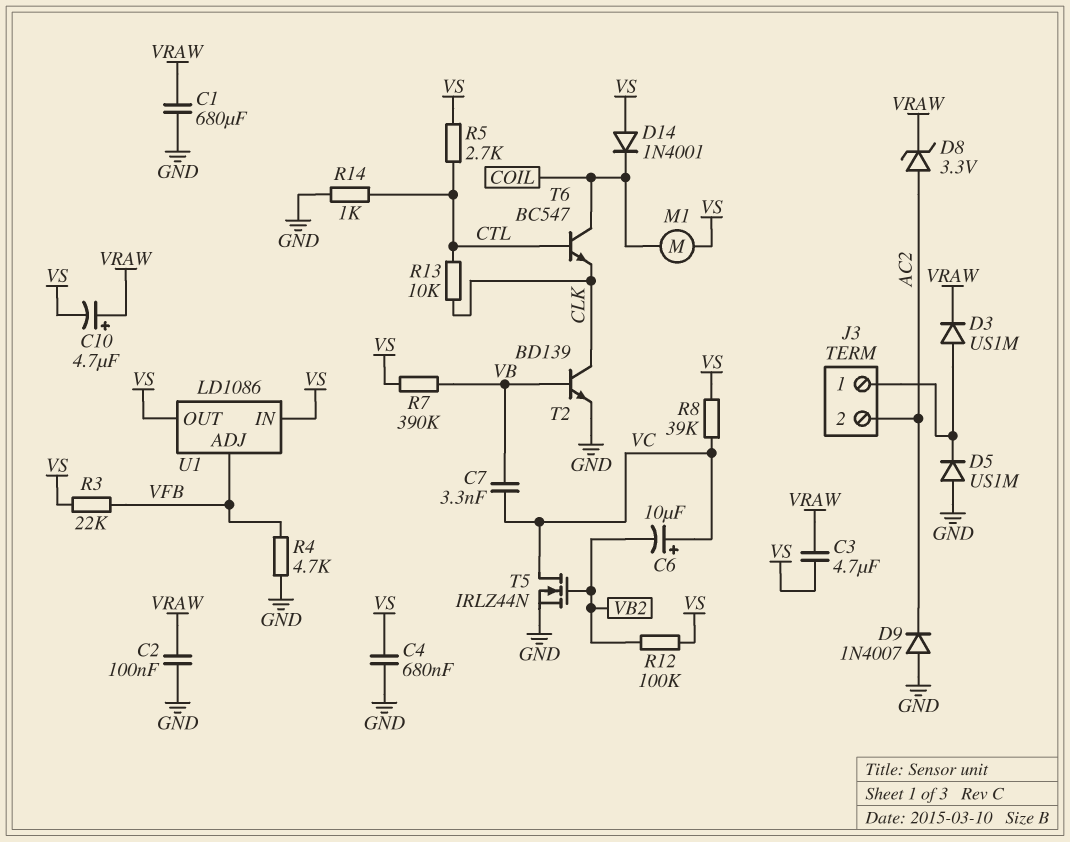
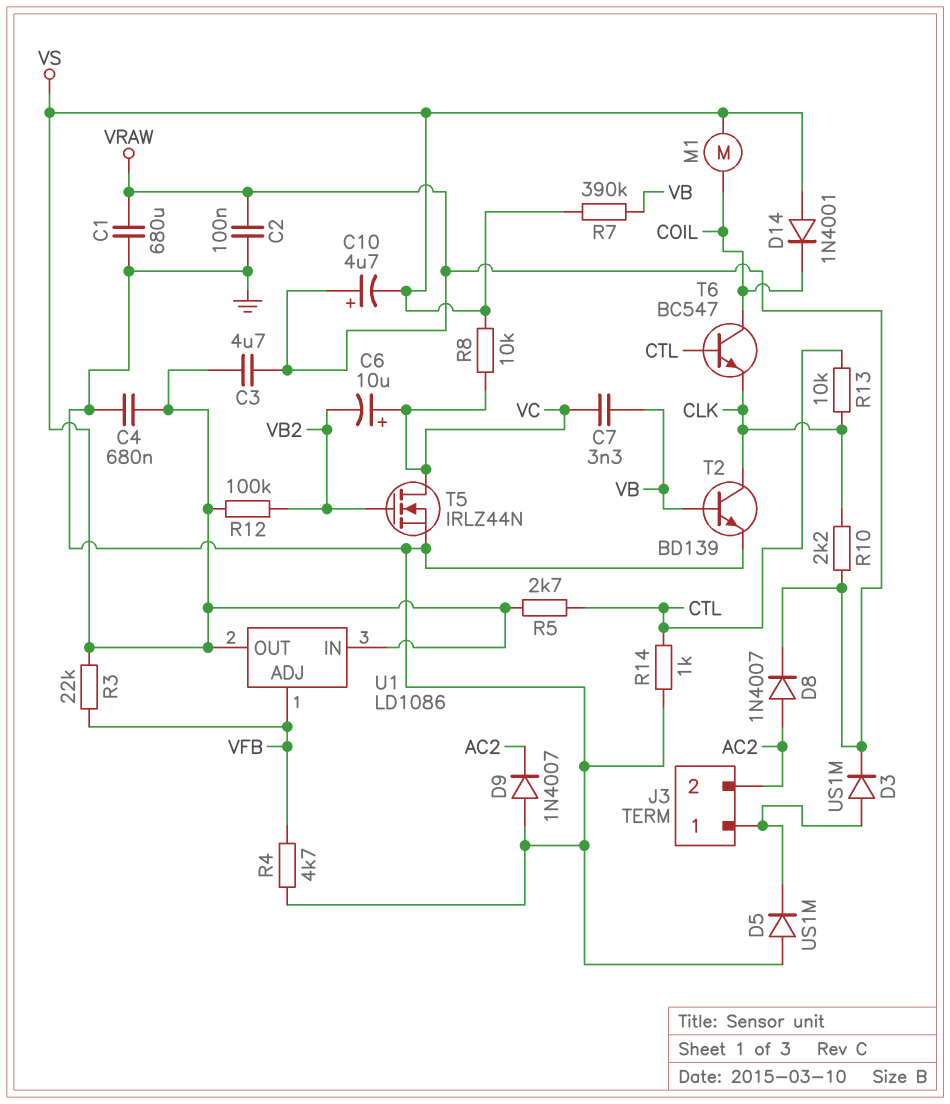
D8: zener 3.3V (A AC2, K VRAW) -> diode 1N4007 (A AC2, K VRAW)
R8: 39k (VC, VS) -> 10k (VC, VS)
R10: none -> 2.2k (CLK, VRAW)

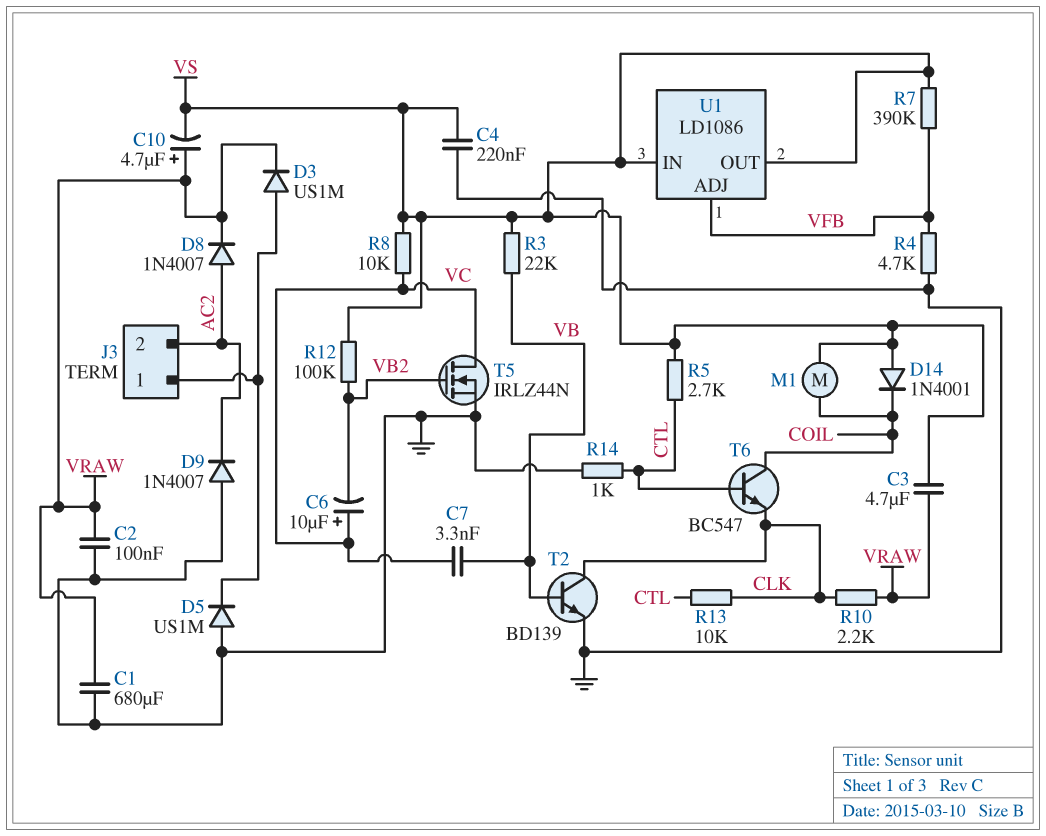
C4: 680nF (GND, VS) -> 220nF (GND, VS)
R3: 22k (VFB, VS) -> 22k (VB, VS)
R7: 390k (VB, VS) -> 390k (VFB, VS)

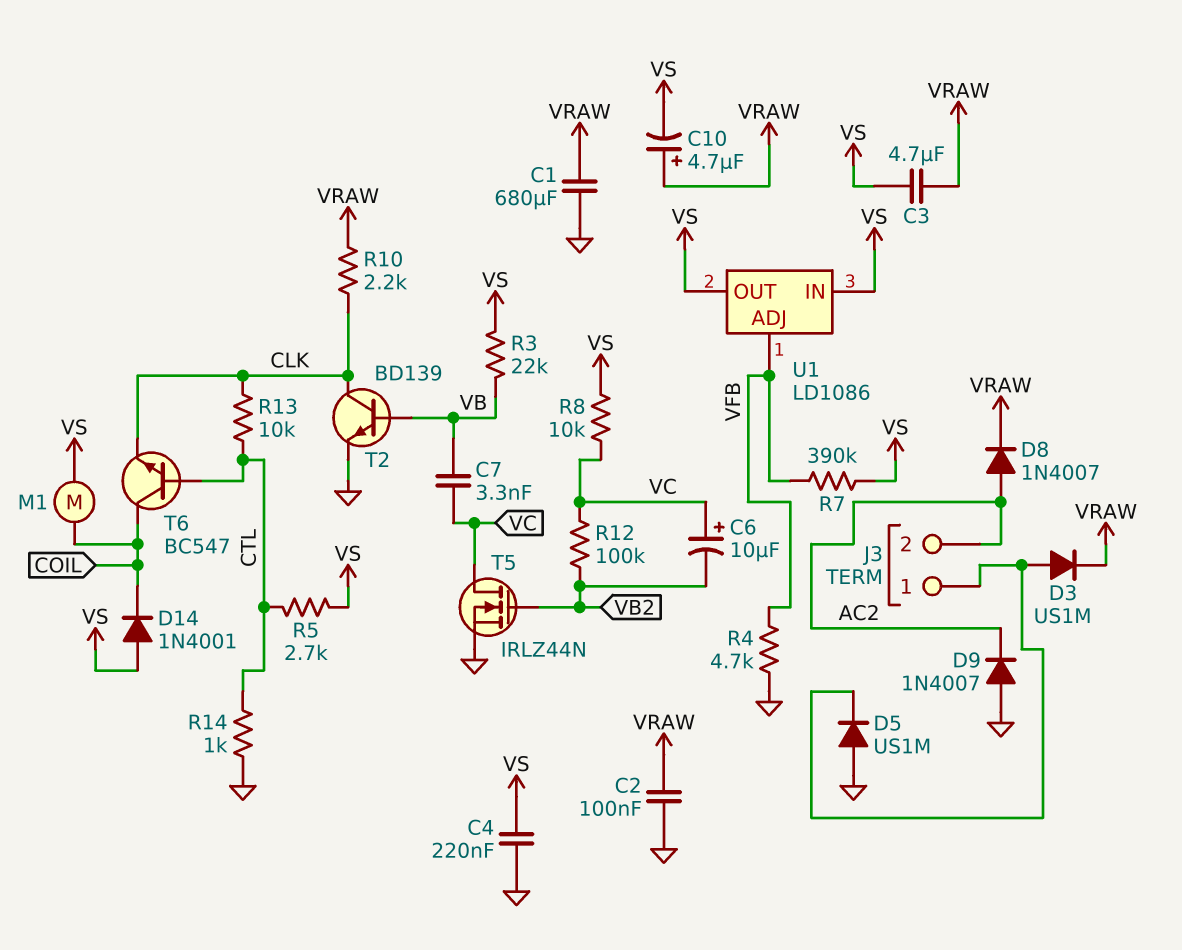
R12: 100k (VB2, VS) -> 100k (VB2, VC)

